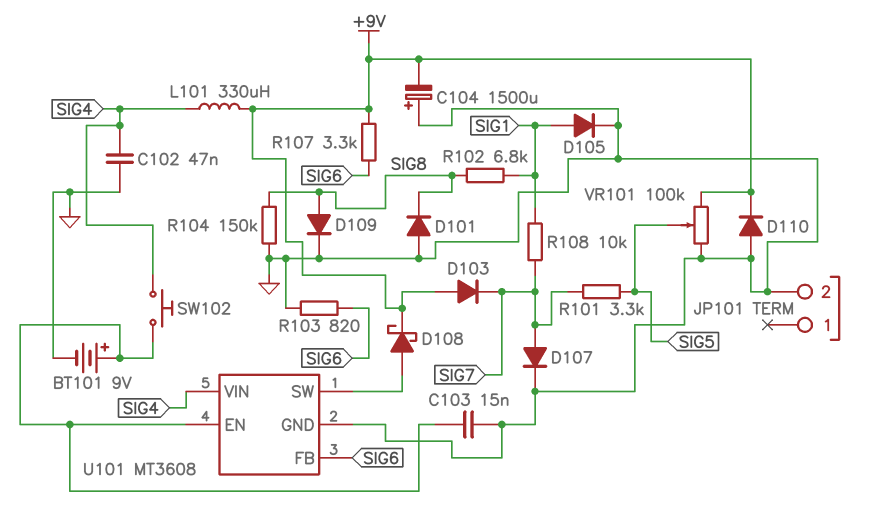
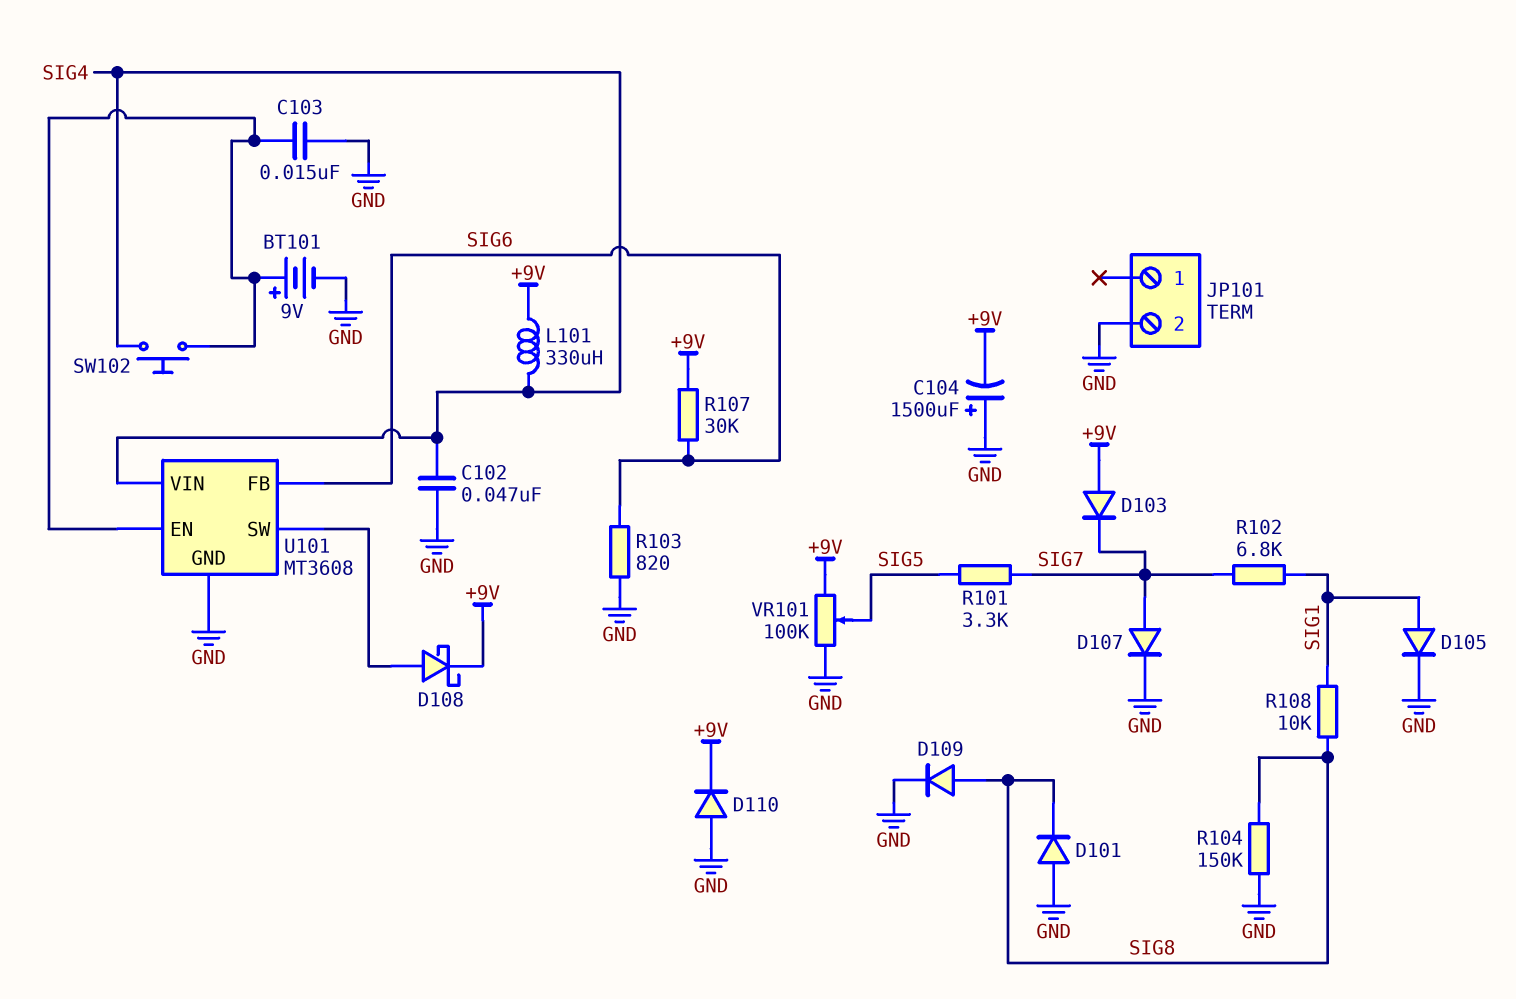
R102: 6.8k (SIG1, SIG8) -> 6.8k (SIG1, SIG7)
R107: 3.3k (+9V, SIG6) -> 30k (+9V, SIG6)
R108: 10k (SIG1, SIG7) -> 10k (SIG1, SIG8)

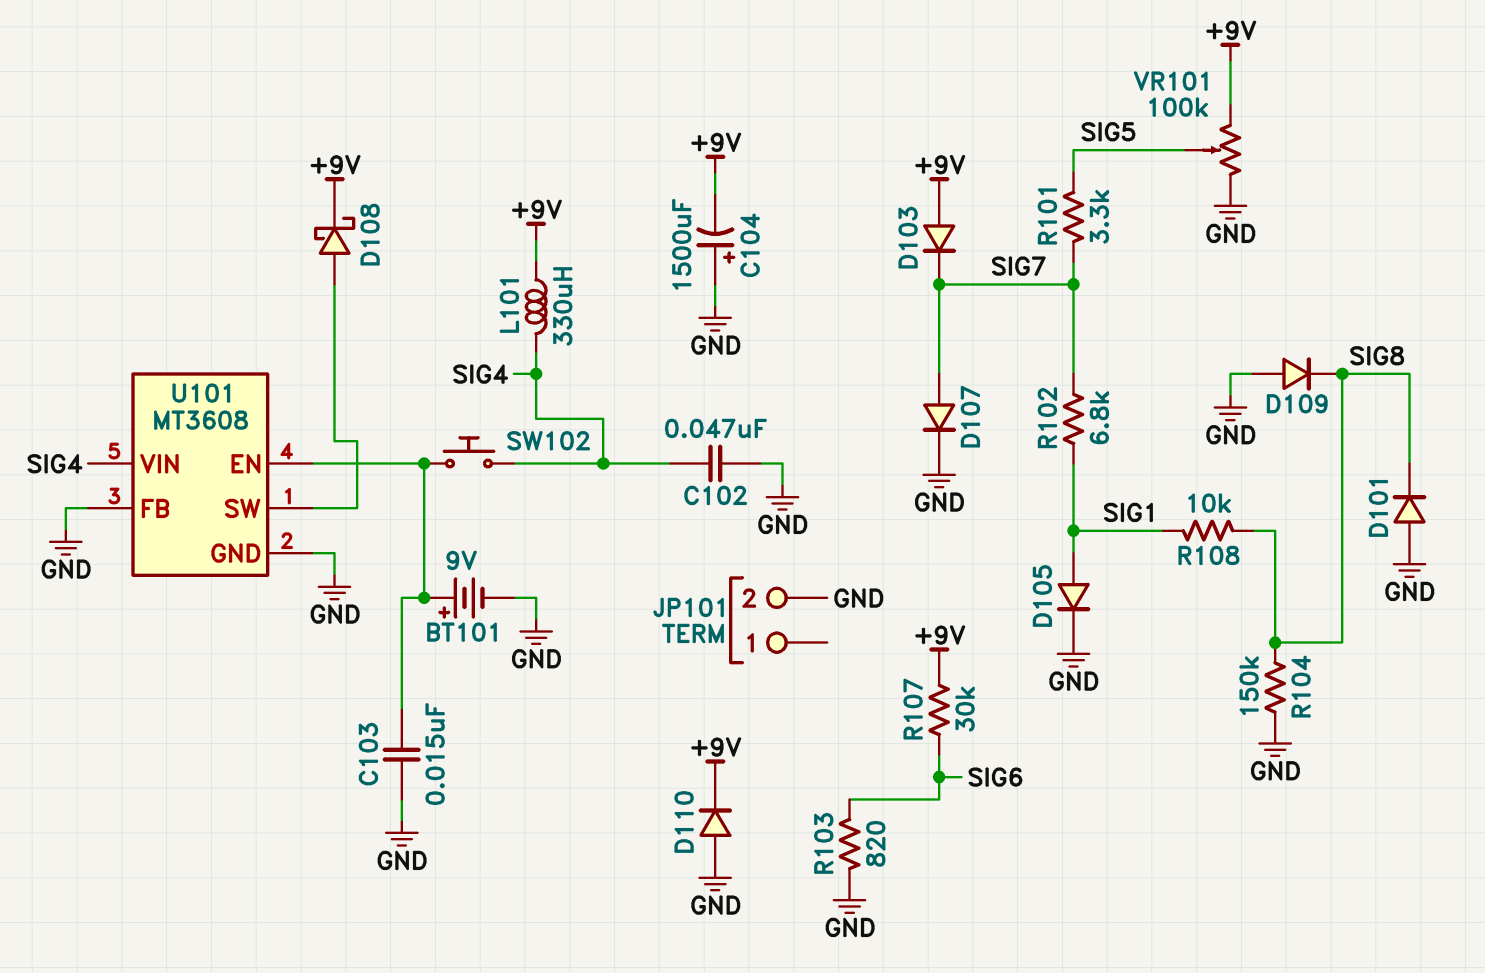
D109: diode (A SIG8, K GND) -> diode (A GND, K SIG8)
U101 pin FB: SIG6 -> GND

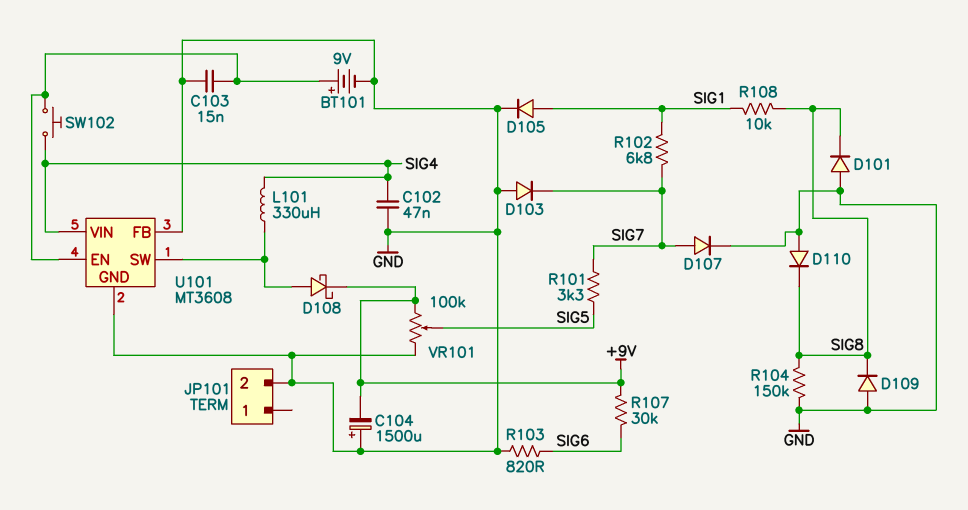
D103: diode (A +9V, K SIG7) -> diode (A GND, K SIG7)
D110: diode (A GND, K +9V) -> diode (A GND, K SIG8)
L101: 330uH (+9V, SIG4) -> 330uH (SIG4, U101/SW)

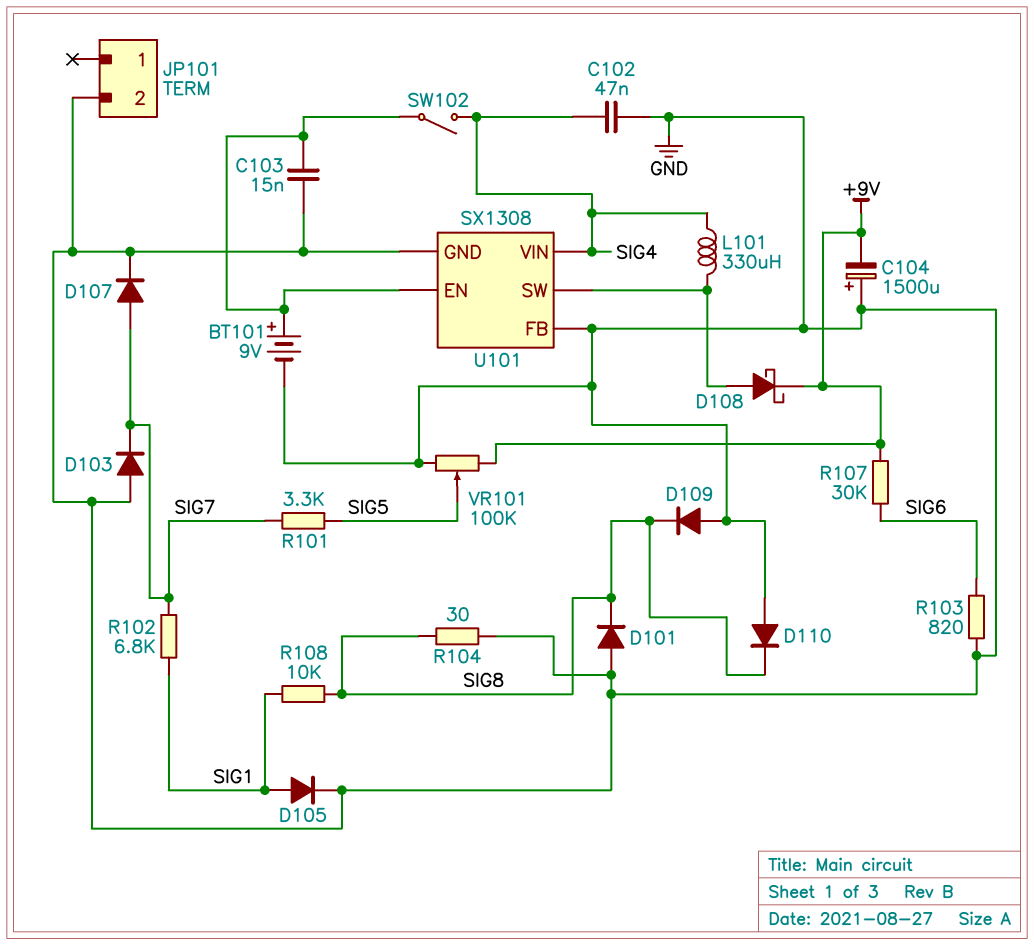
R104: 150k (GND, SIG8) -> 30 (GND, SIG8)
SW102: button (SIG4, U101/EN) -> switch (SIG4, U101/EN)
U101: MT3608 -> SX1308

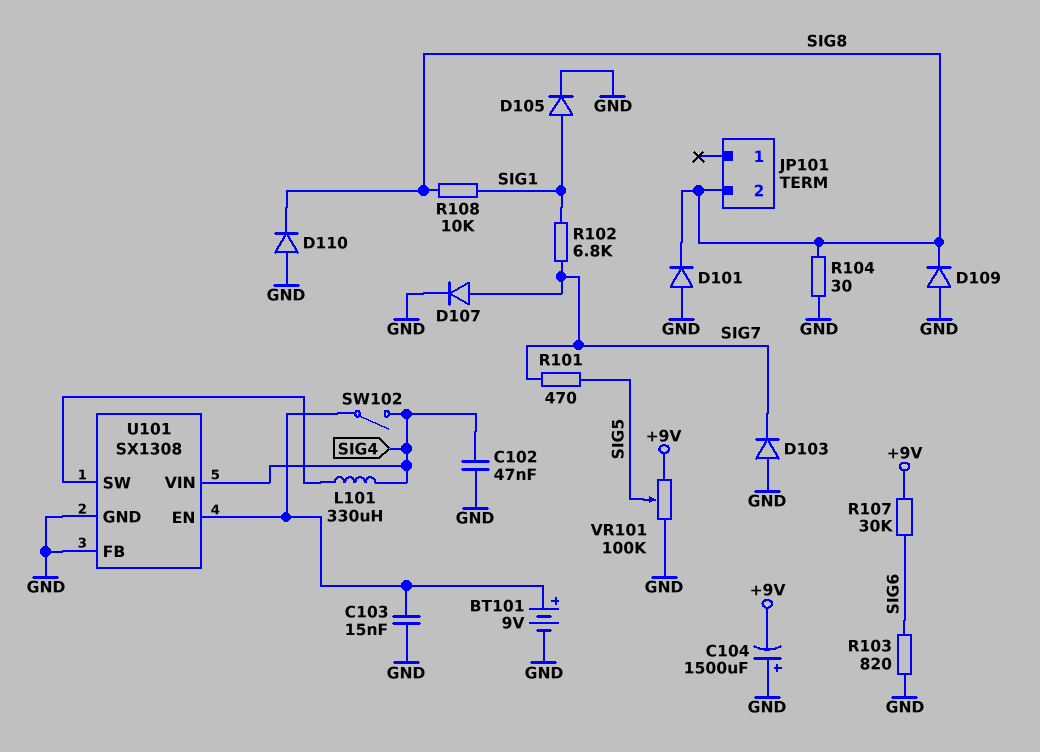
D108: schottky (A U101/SW, K +9V) -> none
JP101 pin 2: GND -> SIG8
R101: 3.3k (SIG5, SIG7) -> 470 (SIG5, SIG7)

